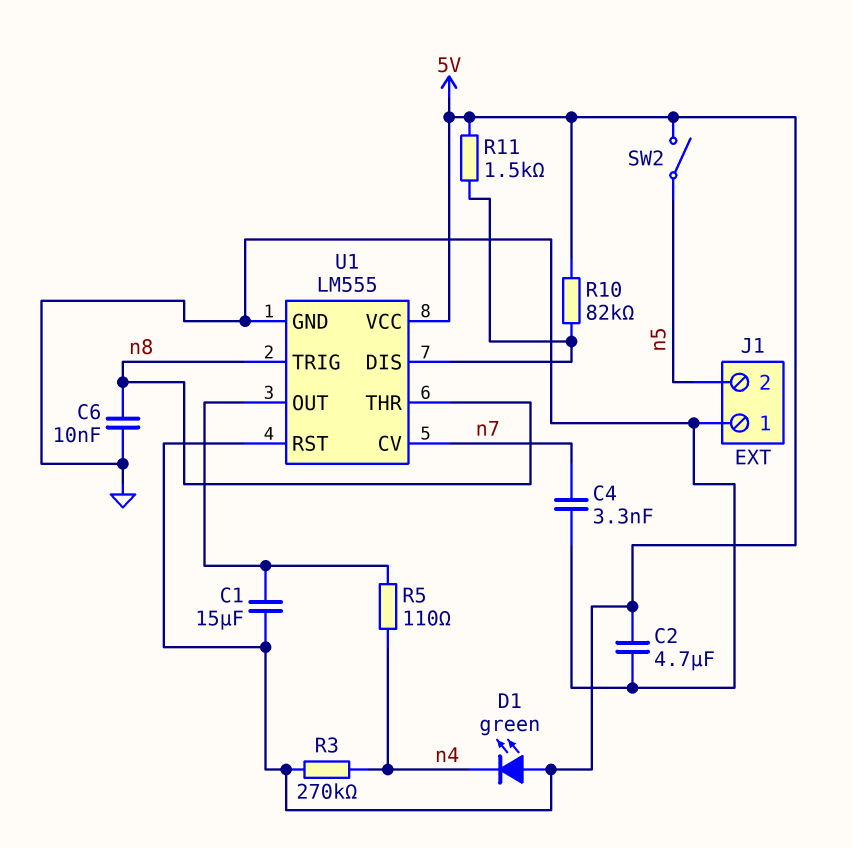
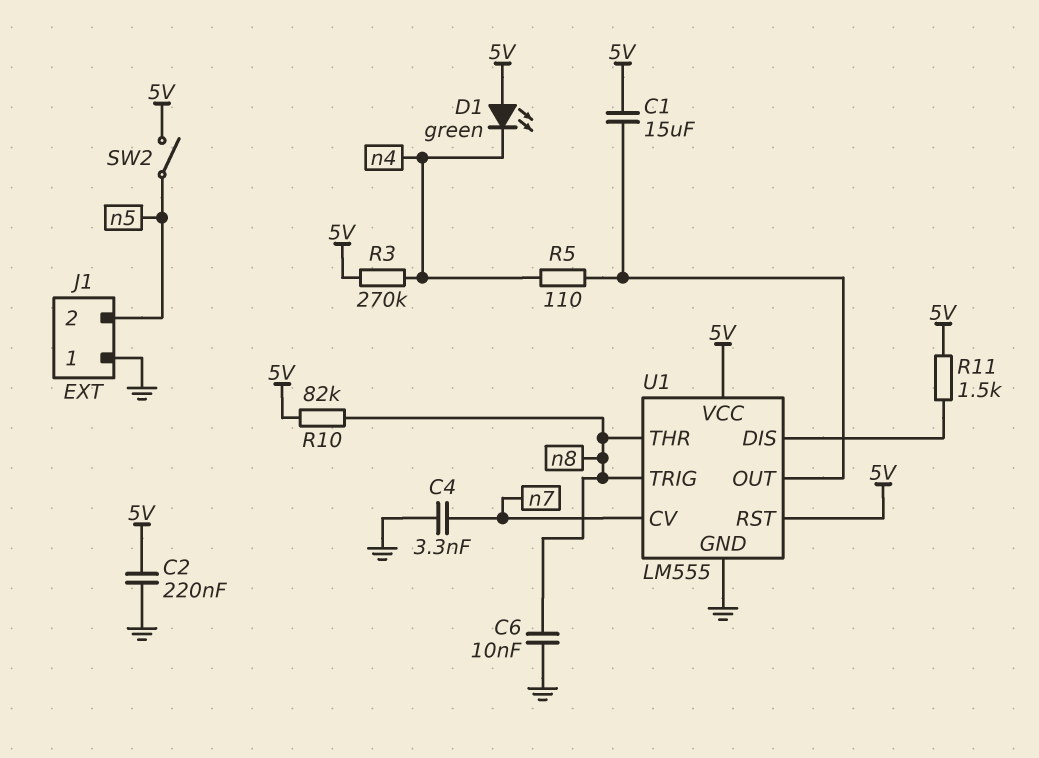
C2: 4.7uF (5V, GND) -> 220nF (5V, GND)
R10: 82k (5V, U1/DIS) -> 82k (5V, n8)

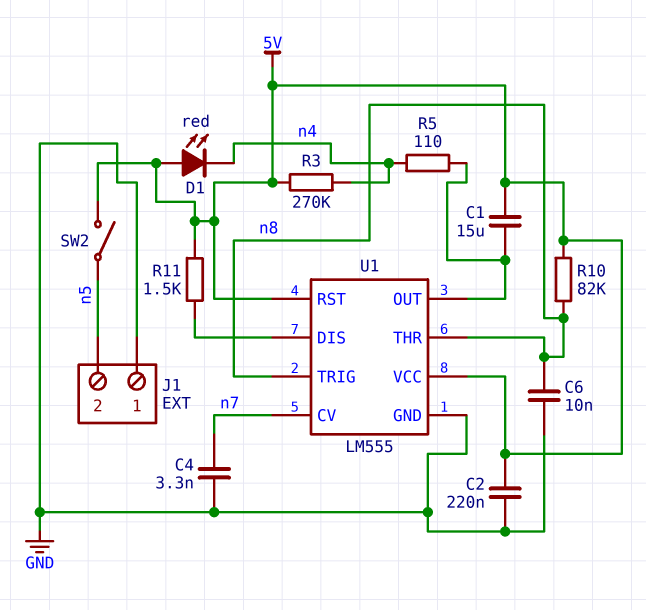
D1: LED green (A 5V, K n4) -> LED red (A 5V, K n4)

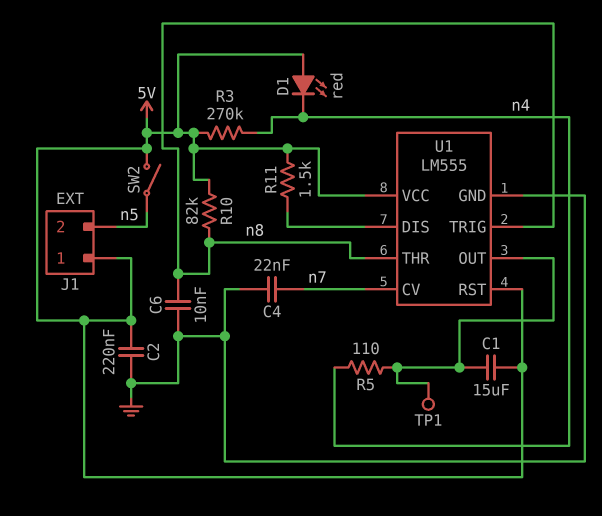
C4: 3.3nF (GND, n7) -> 22nF (GND, n7)
J1 pin 1: GND -> 5V
TP1: none -> test point (U1/OUT)

